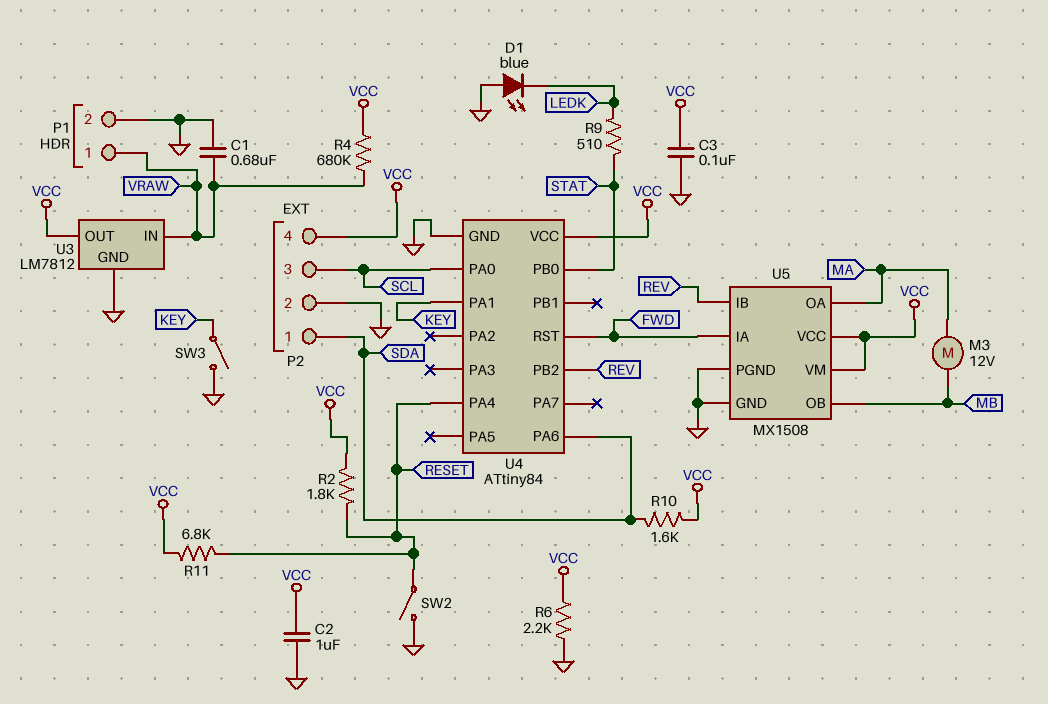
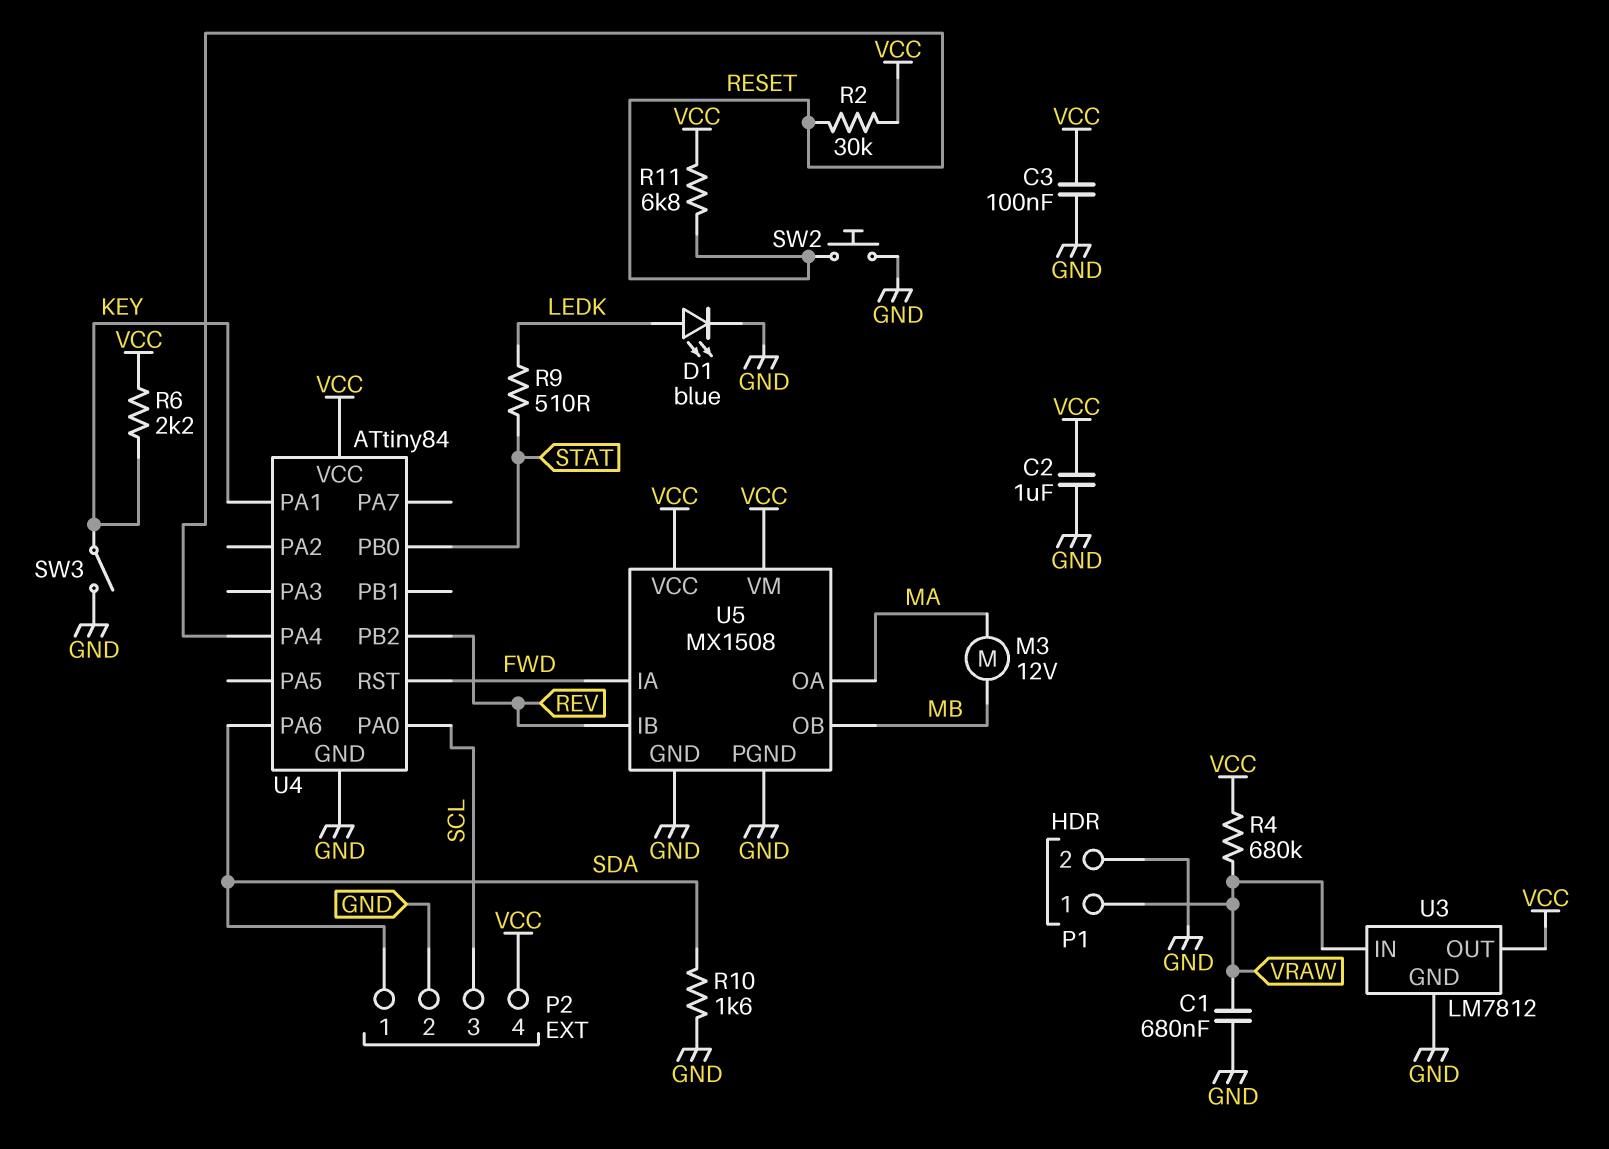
D1: LED blue (A GND, K LEDK) -> LED blue (A LEDK, K GND)
R2: 1.8k (RESET, VCC) -> 30k (RESET, VCC)
R6: 2.2k (GND, VCC) -> 2.2k (KEY, VCC)
R10: 1.6k (SDA, VCC) -> 1.6k (GND, SDA)
SW2: switch (GND, RESET) -> button (GND, RESET)

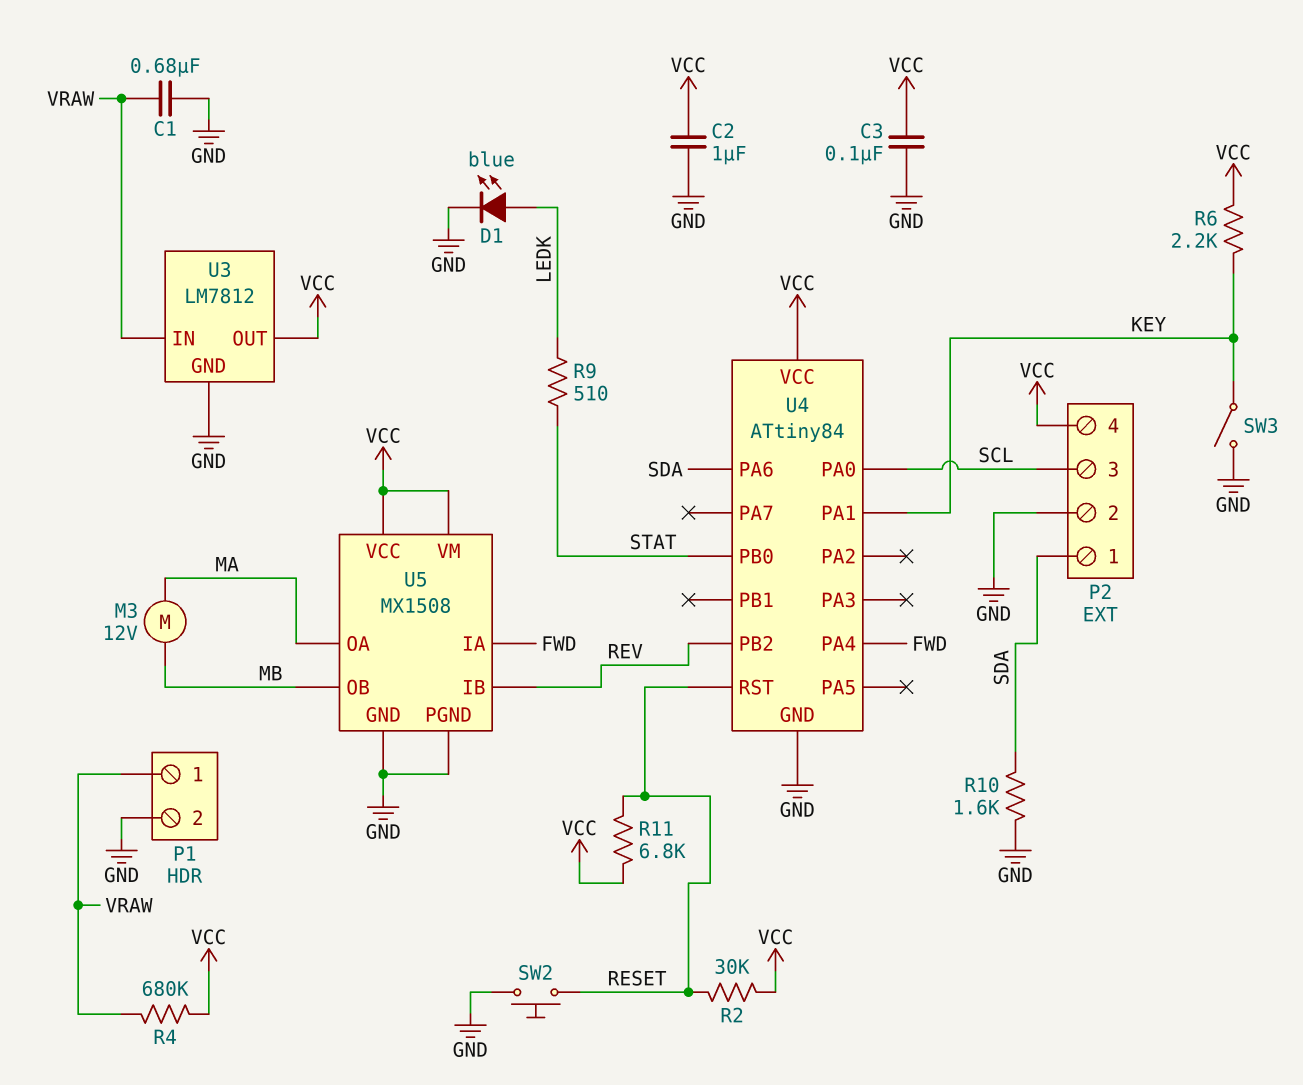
U4 pin PA4: RESET -> FWD
U4 pin RST: FWD -> RESET

